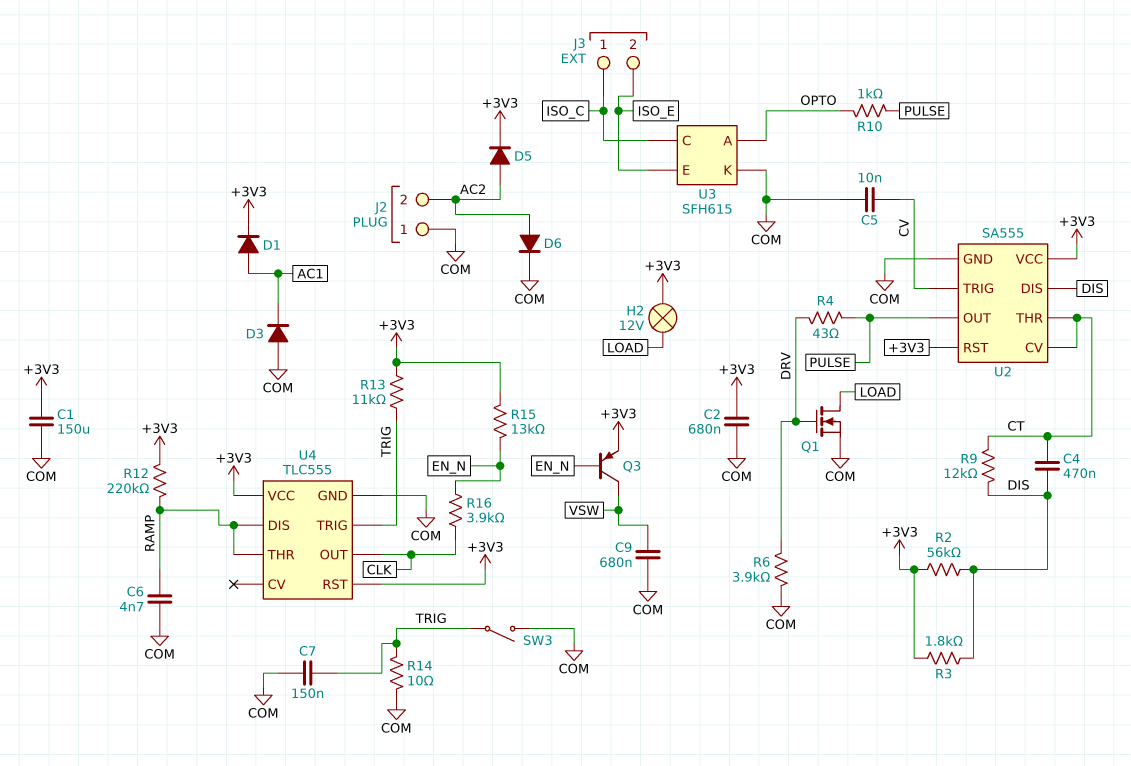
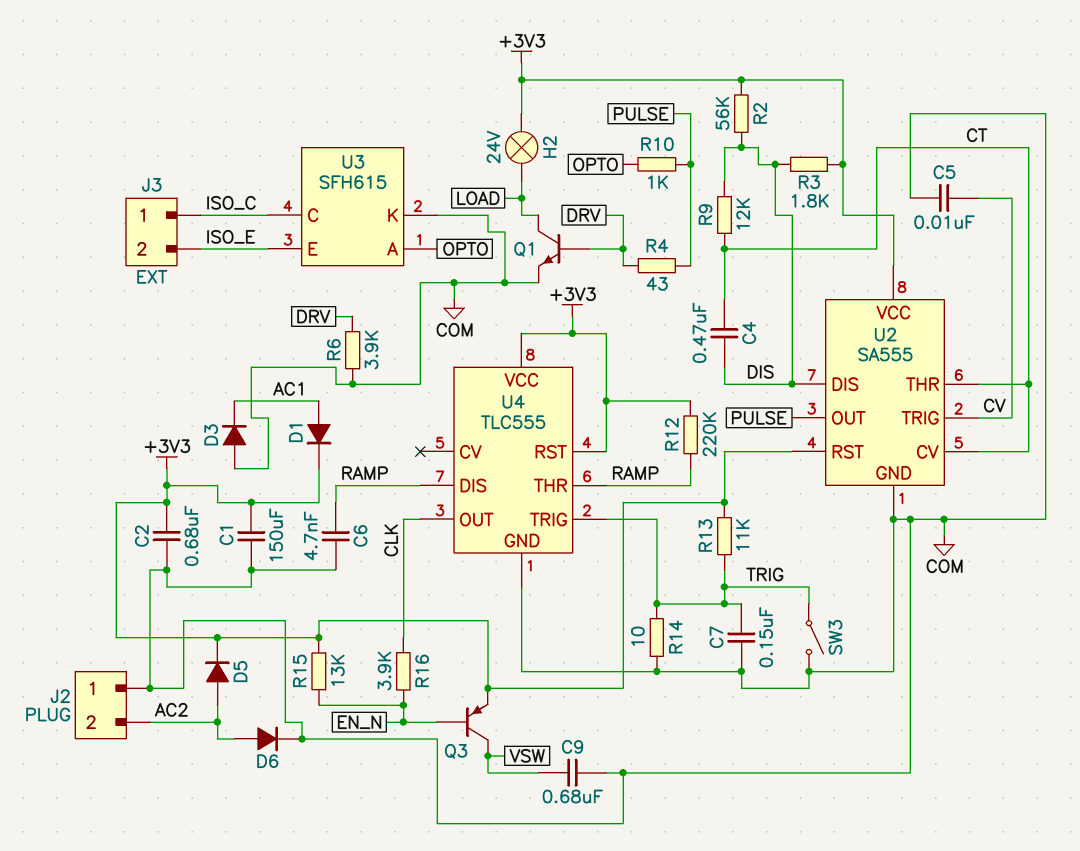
H2: lamp 12V (+3V3, LOAD) -> lamp 24V (+3V3, LOAD)
Q1: NMOS (G DRV, D LOAD, S COM) -> NPN (B DRV, C LOAD, E COM)

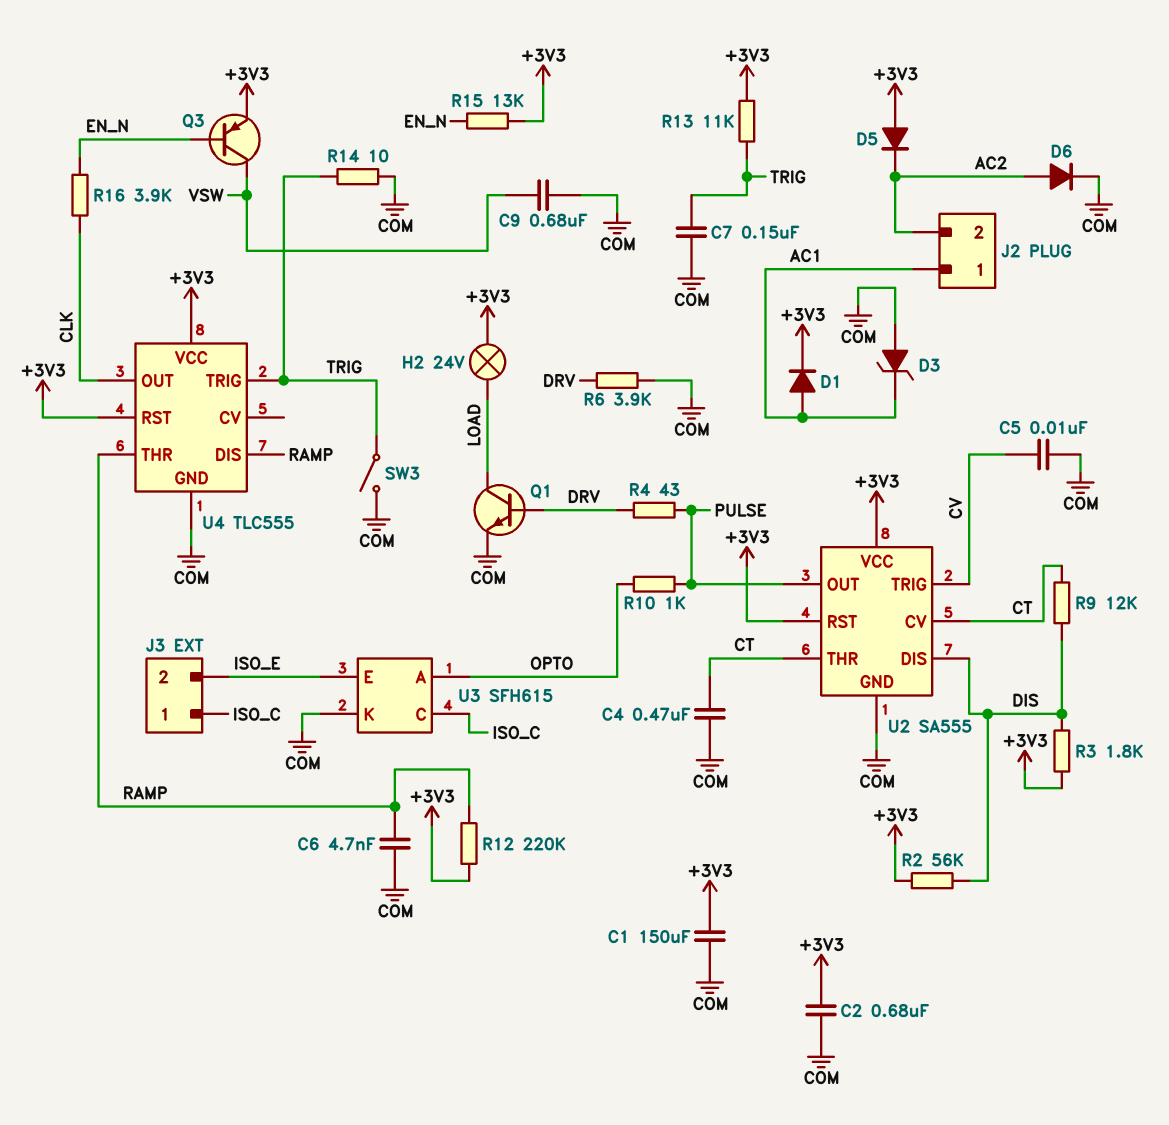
C4: 470nF (CT, DIS) -> 470nF (COM, CT)
D3: diode (A COM, K AC1) -> zener (A COM, K AC1)
D5: diode (A AC2, K +3V3) -> diode (A +3V3, K AC2)
J2 pin 1: COM -> AC1

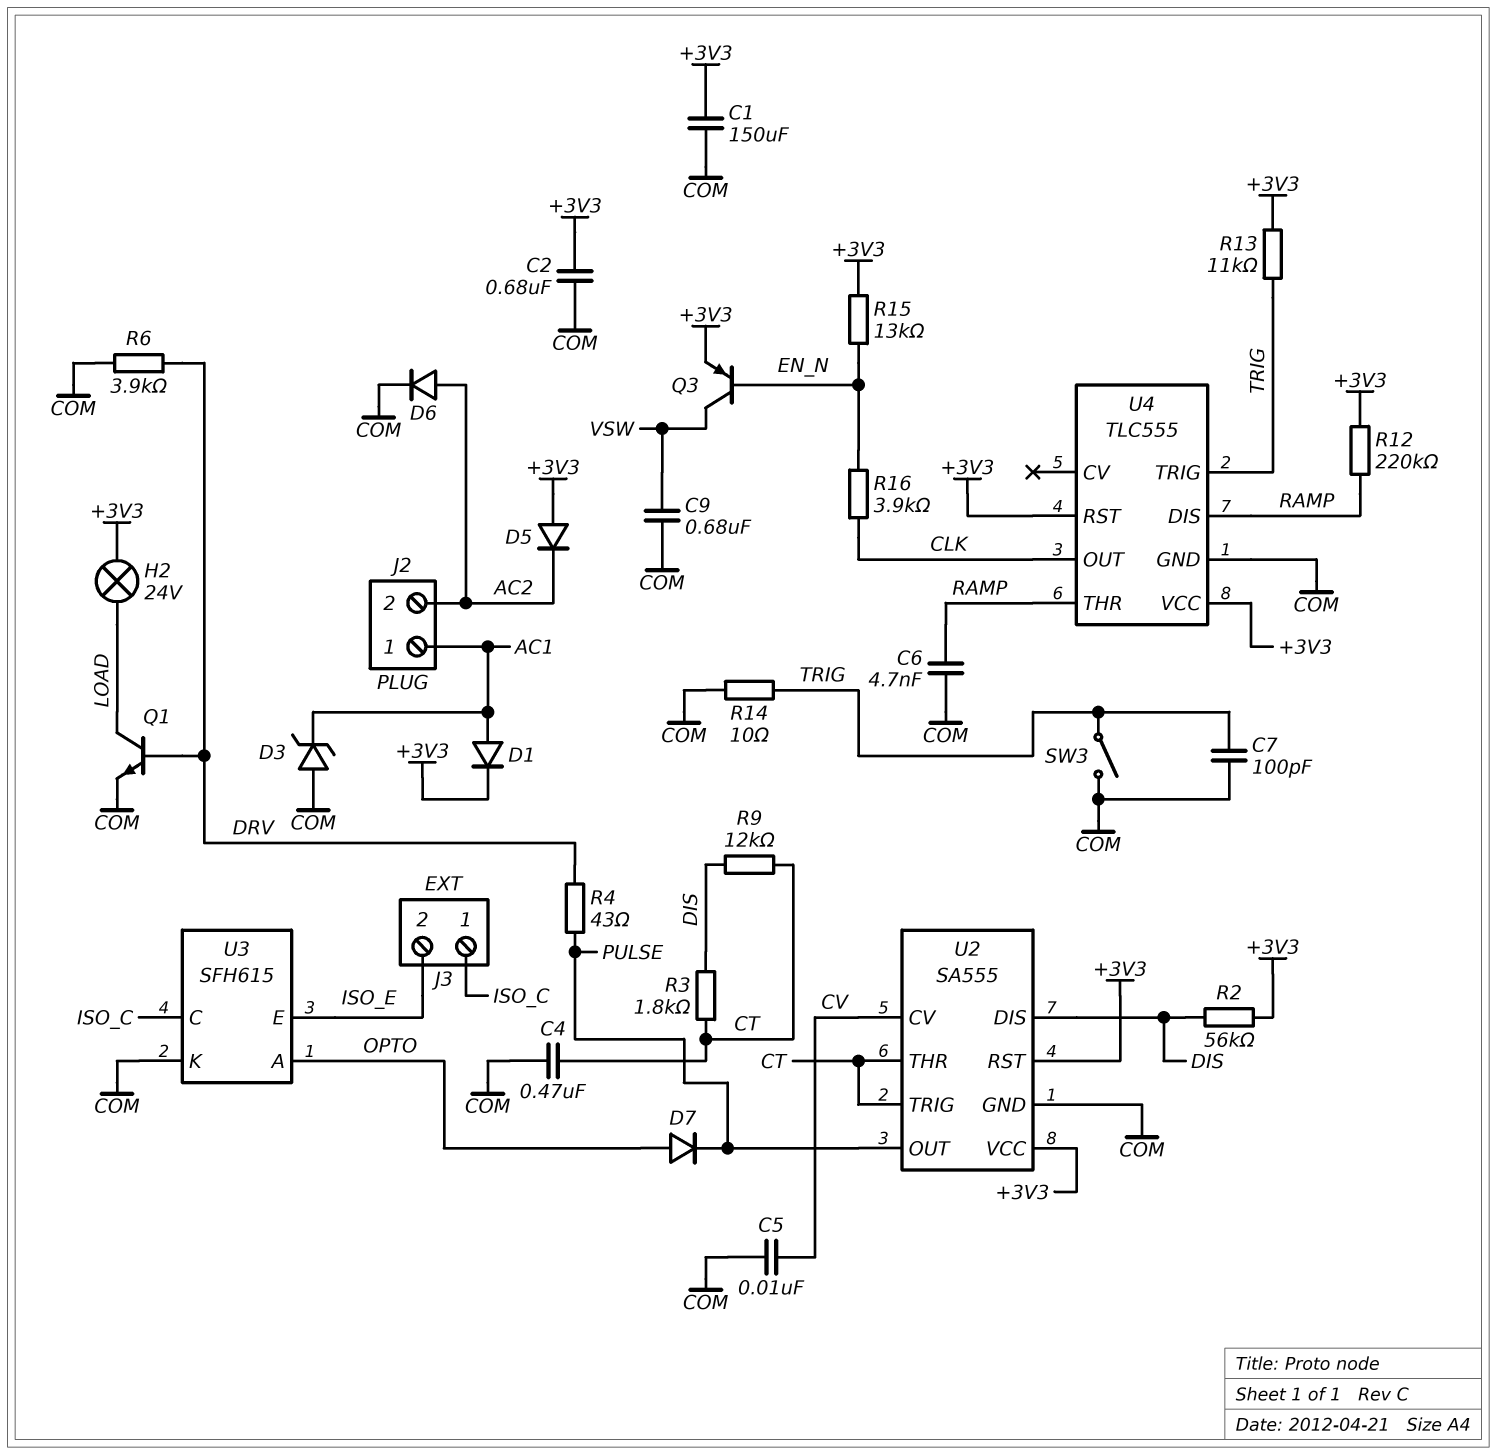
C7: 150nF (COM, TRIG) -> 100pF (COM, TRIG)
D7: none -> diode (A OPTO, K PULSE)
R3: 1.8k (+3V3, DIS) -> 1.8k (CT, DIS)
R10: 1k (OPTO, PULSE) -> none
U2 pin CV: CT -> CV
U2 pin TRIG: CV -> CT

